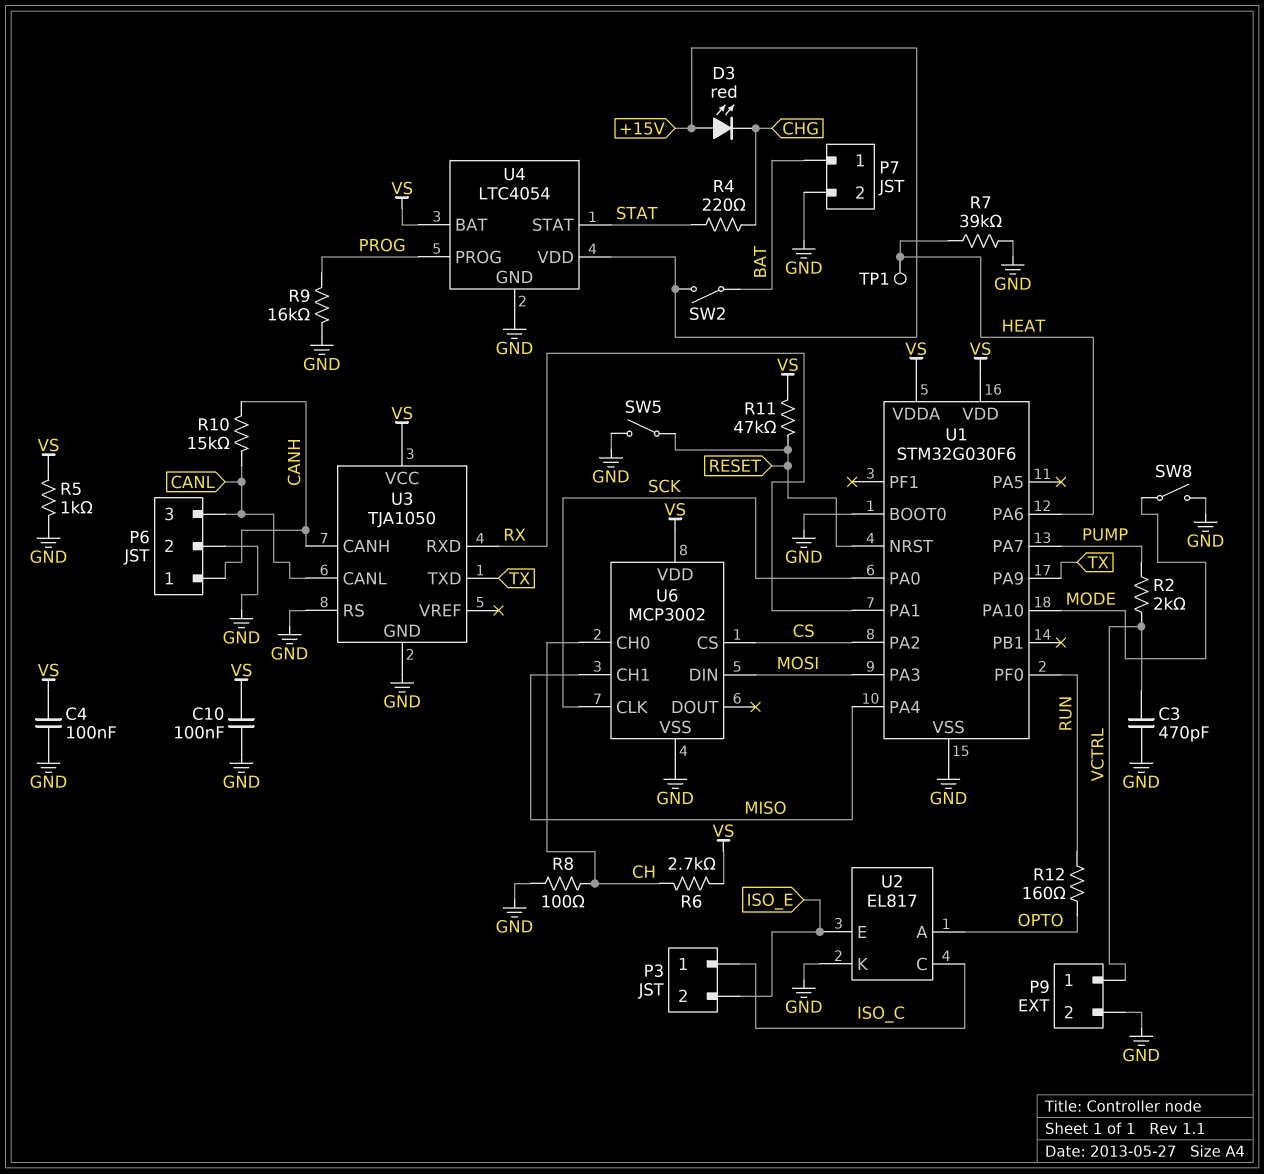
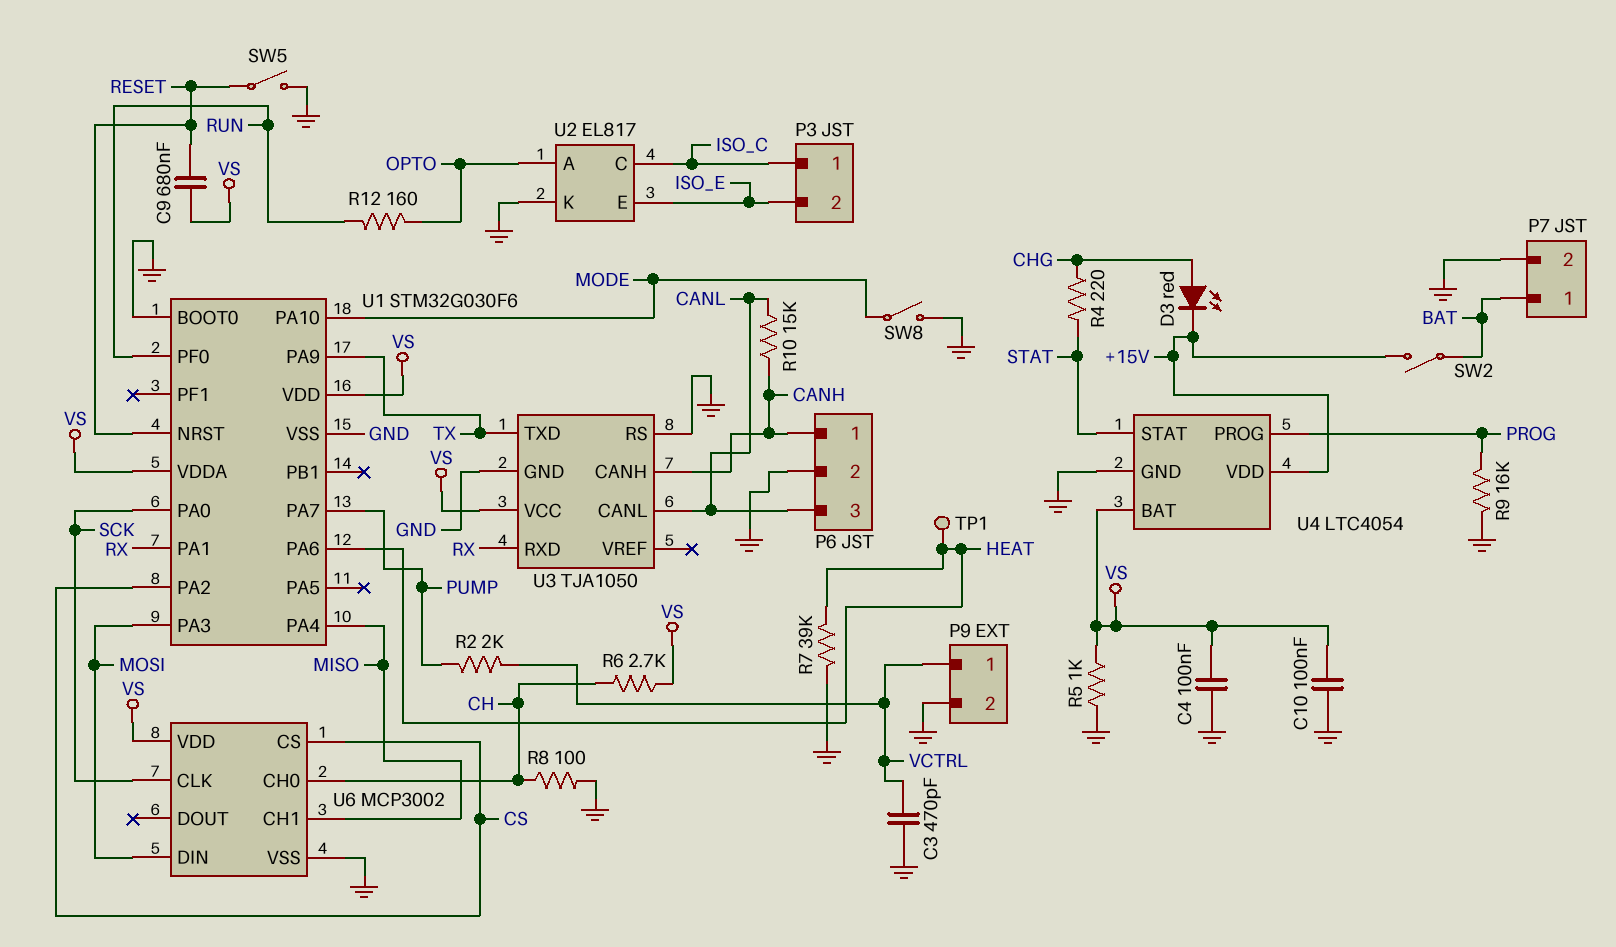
C9: none -> 680nF (RESET, VS)
D3: LED red (A +15V, K CHG) -> LED red (A CHG, K +15V)
R11: 47k (RESET, VS) -> none

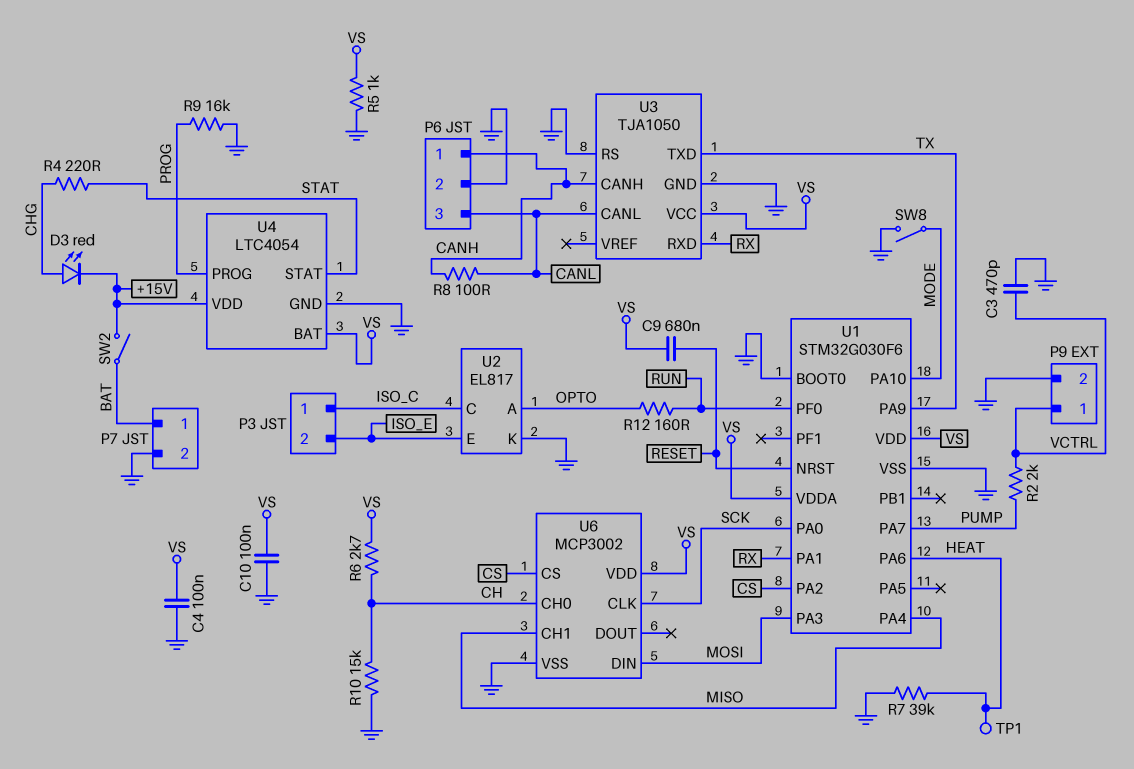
R8: 100 (CH, GND) -> 100 (CANH, CANL)
R10: 15k (CANH, CANL) -> 15k (CH, GND)
SW5: switch (GND, RESET) -> none

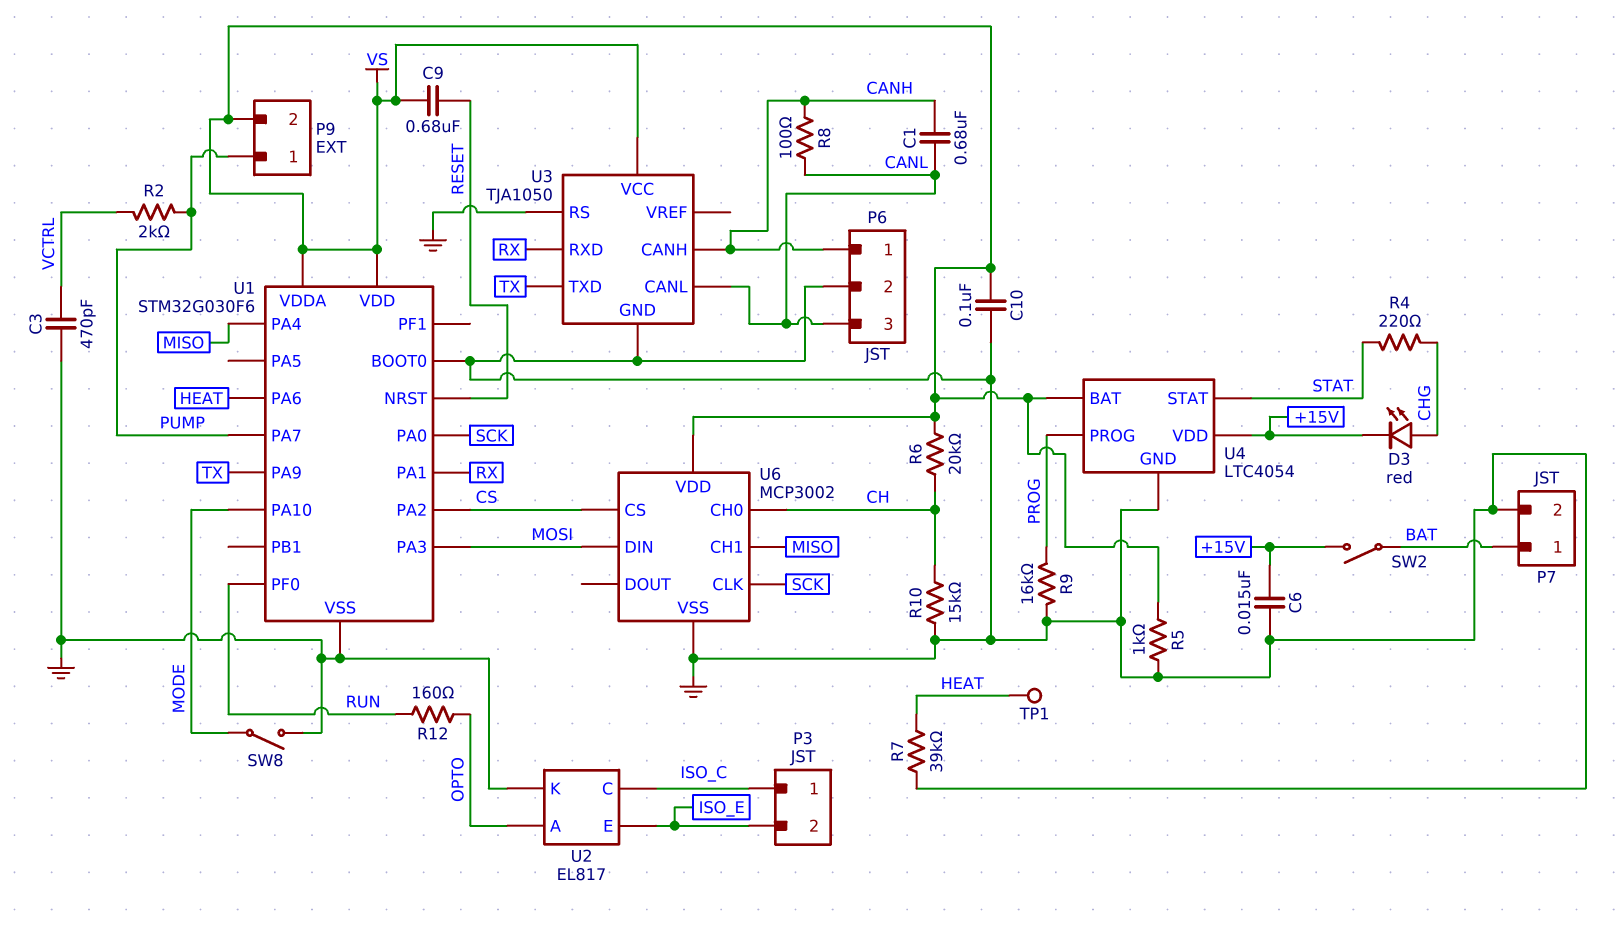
C1: none -> 680nF (CANH, CANL)
C4: 100nF (GND, VS) -> none
C6: none -> 15nF (+15V, GND)
P9 pin 1: VCTRL -> PUMP
P9 pin 2: GND -> VS
R6: 2.7k (CH, VS) -> 20k (CH, VS)

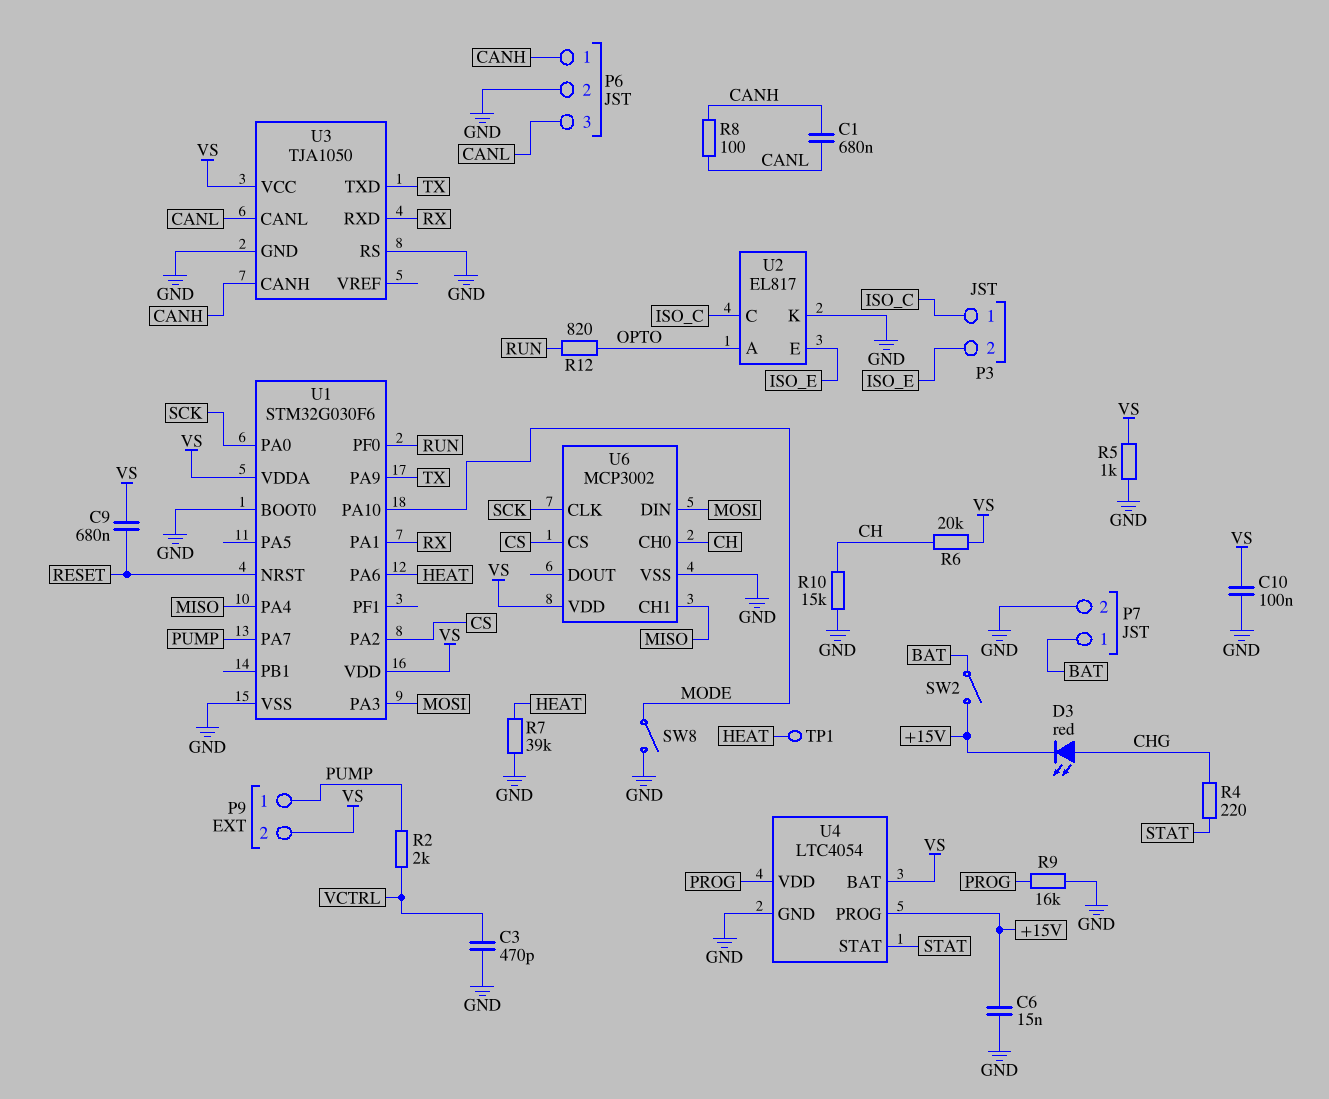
R12: 160 (OPTO, RUN) -> 820 (OPTO, RUN)
U4 pin PROG: PROG -> +15V
U4 pin VDD: +15V -> PROG

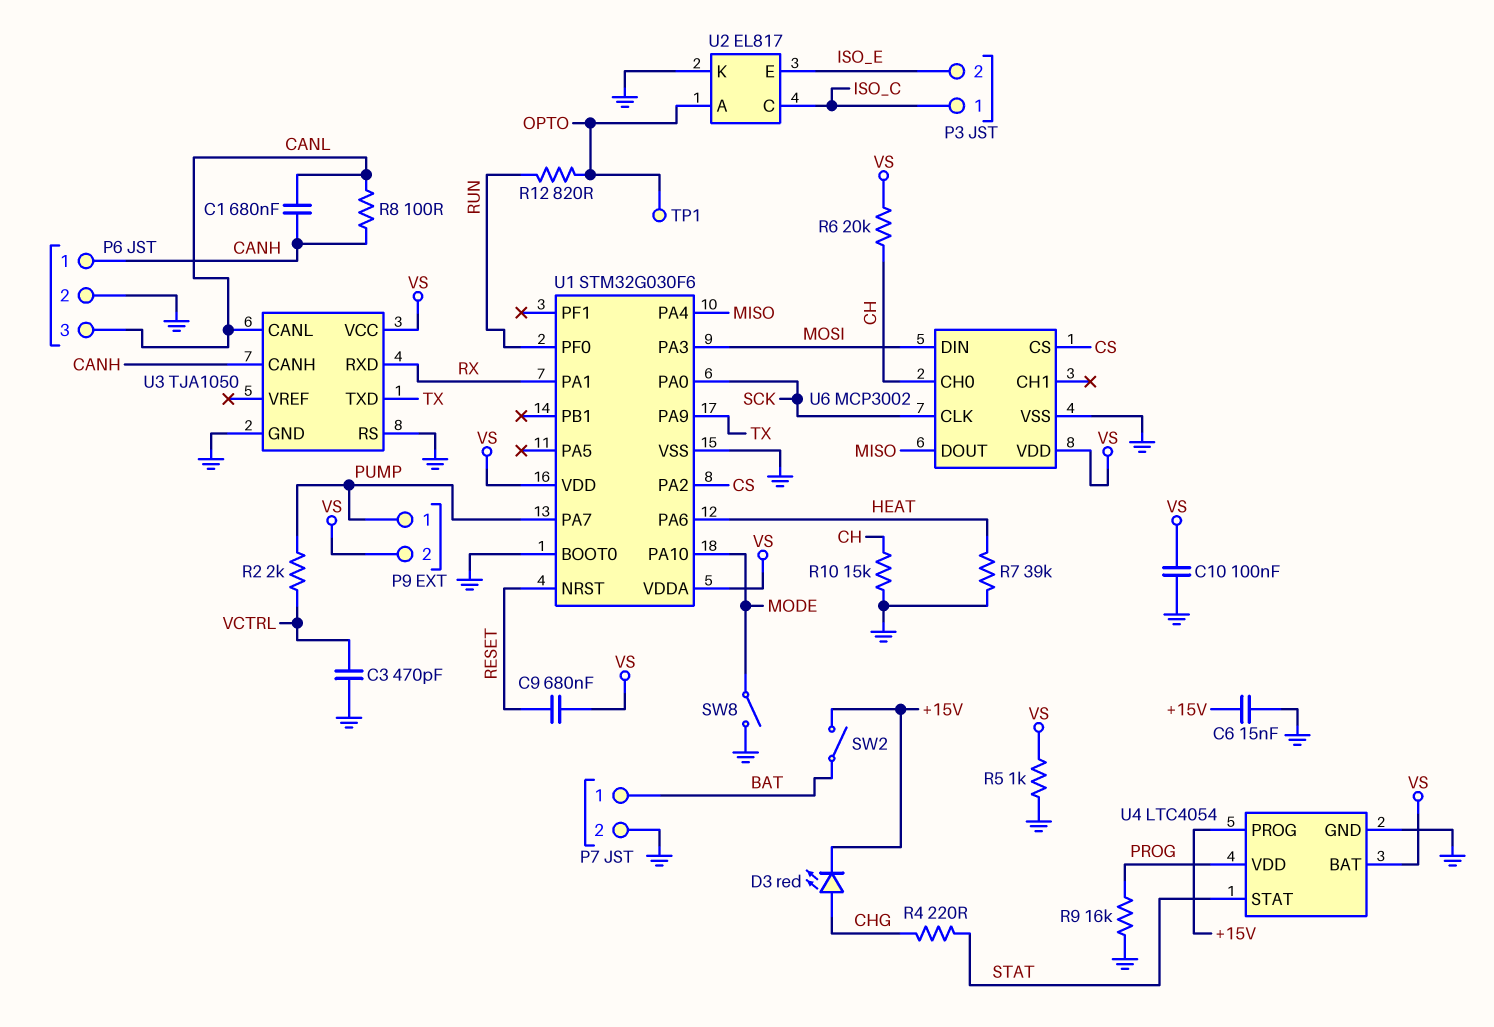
TP1: test point (HEAT) -> test point (OPTO)
U6 pin CH1: MISO -> none
U6 pin DOUT: none -> MISO

